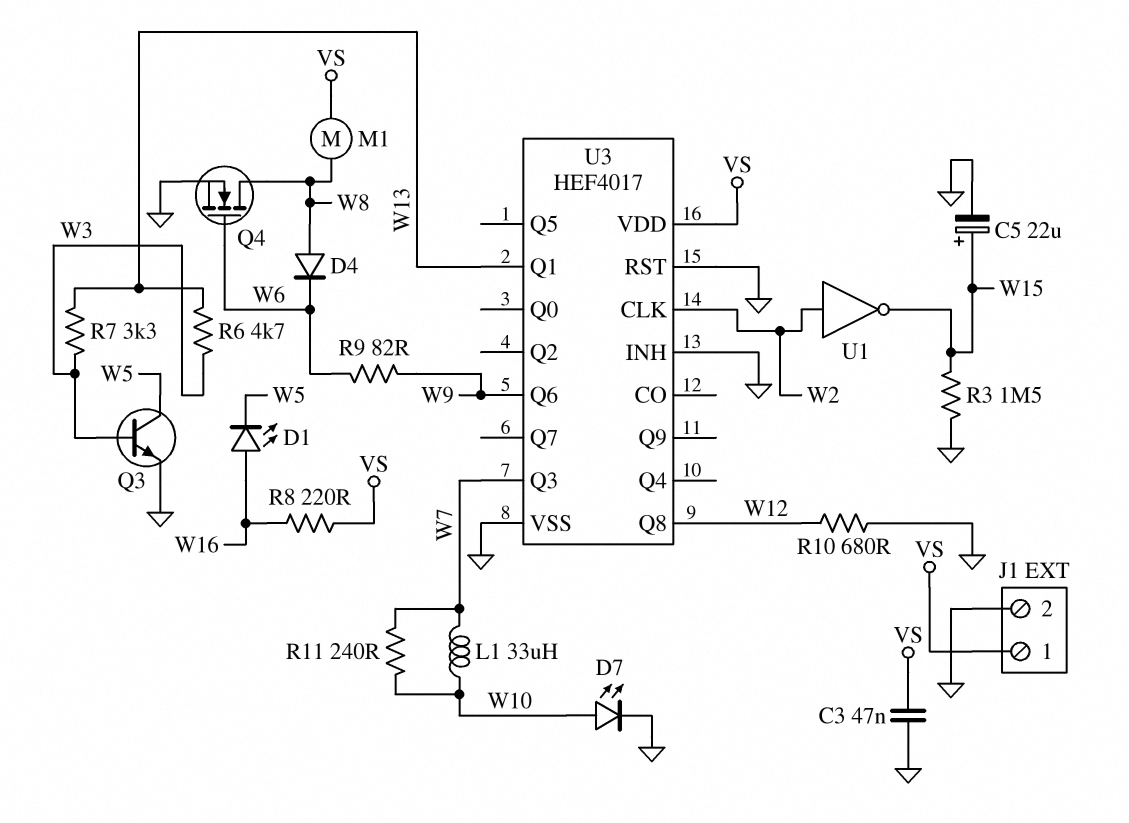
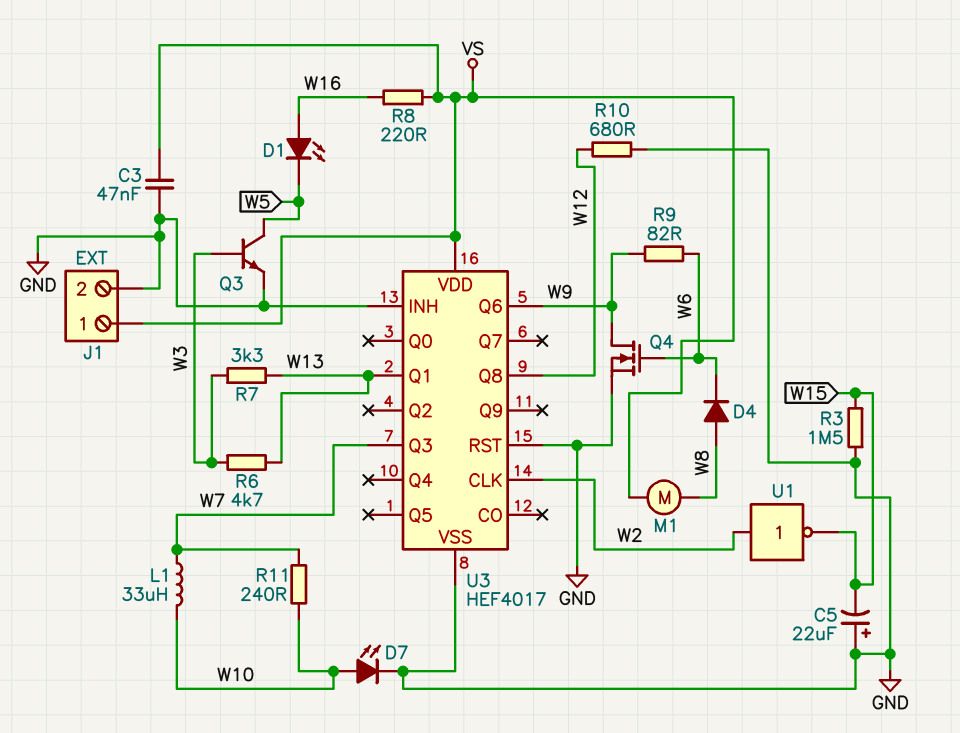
C5: 22uF (plus W15, minus GND) -> 22uF (plus GND, minus W15)
Q4: NMOS (G W6, D W8, S GND) -> NMOS (G W6, D W9, S GND)

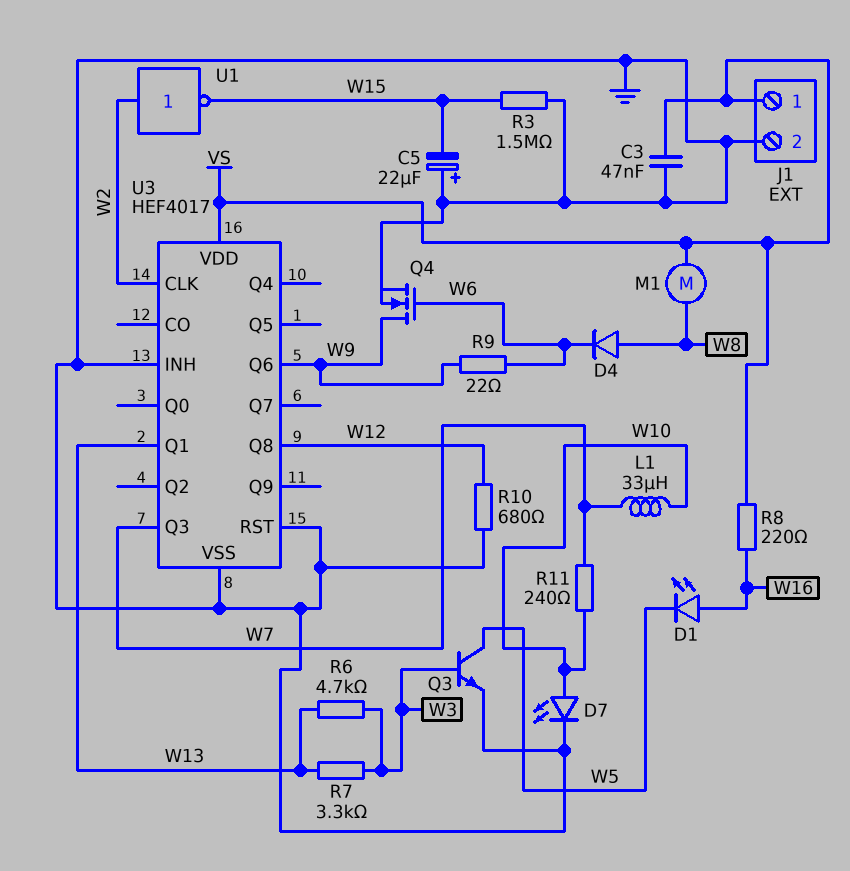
R9: 82 (W6, W9) -> 22 (W6, W9)

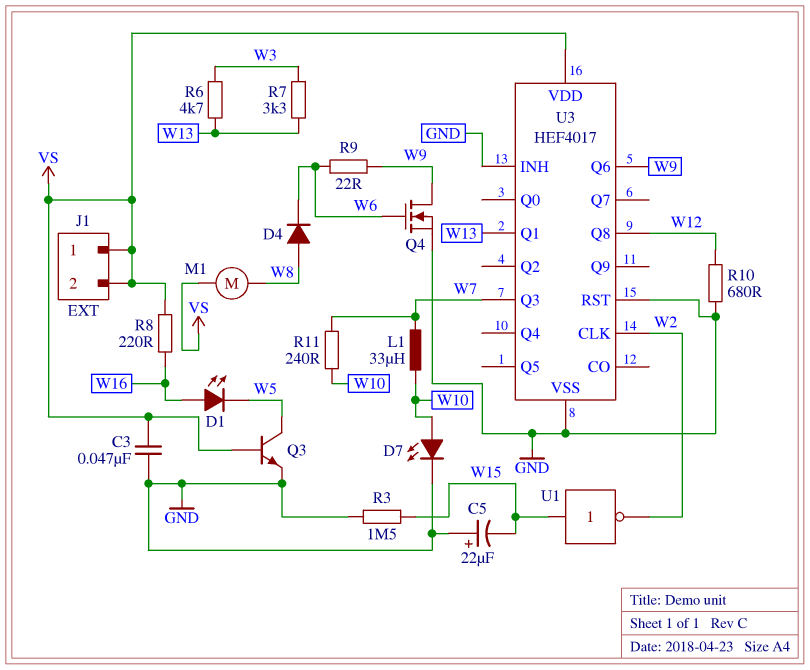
J1 pin 2: GND -> VS
Q3: NPN (B W3, C W5, E GND) -> NPN (B VS, C W5, E GND)
U1: NOT (in W2, out W15) -> NOT (in W15, out W2)

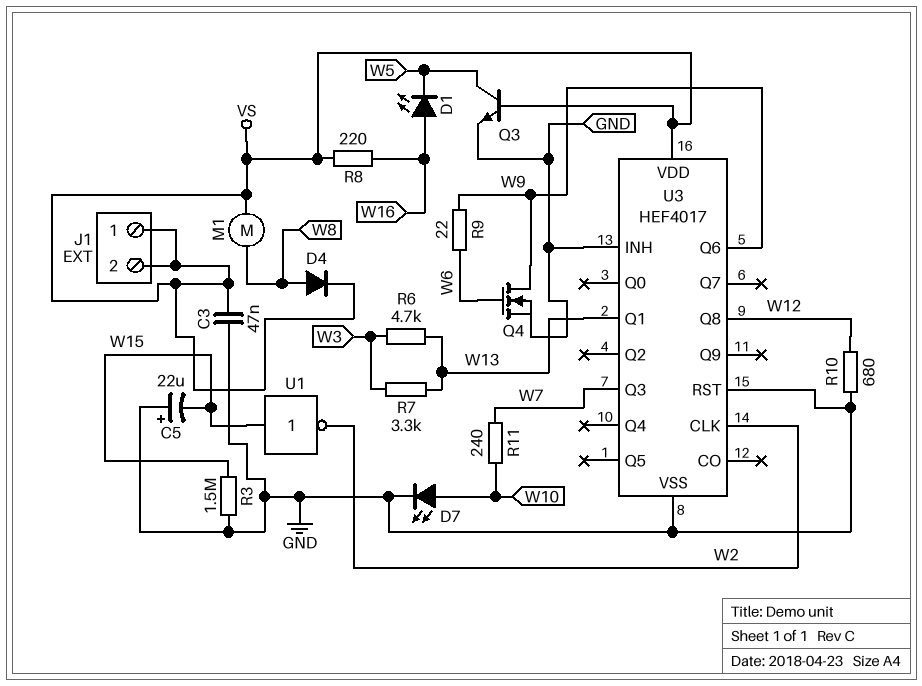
D4: diode (A W8, K W6) -> diode (A W8, K VS)
L1: 33uH (W7, W10) -> none

